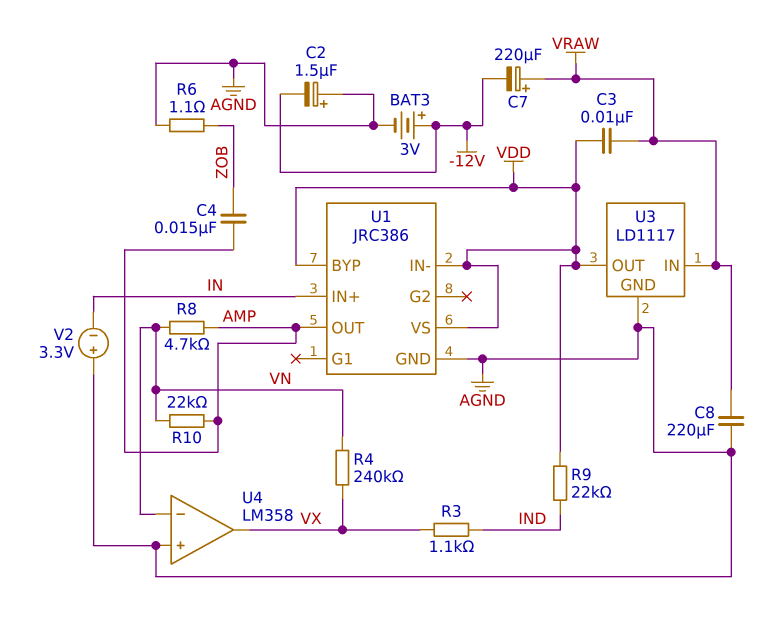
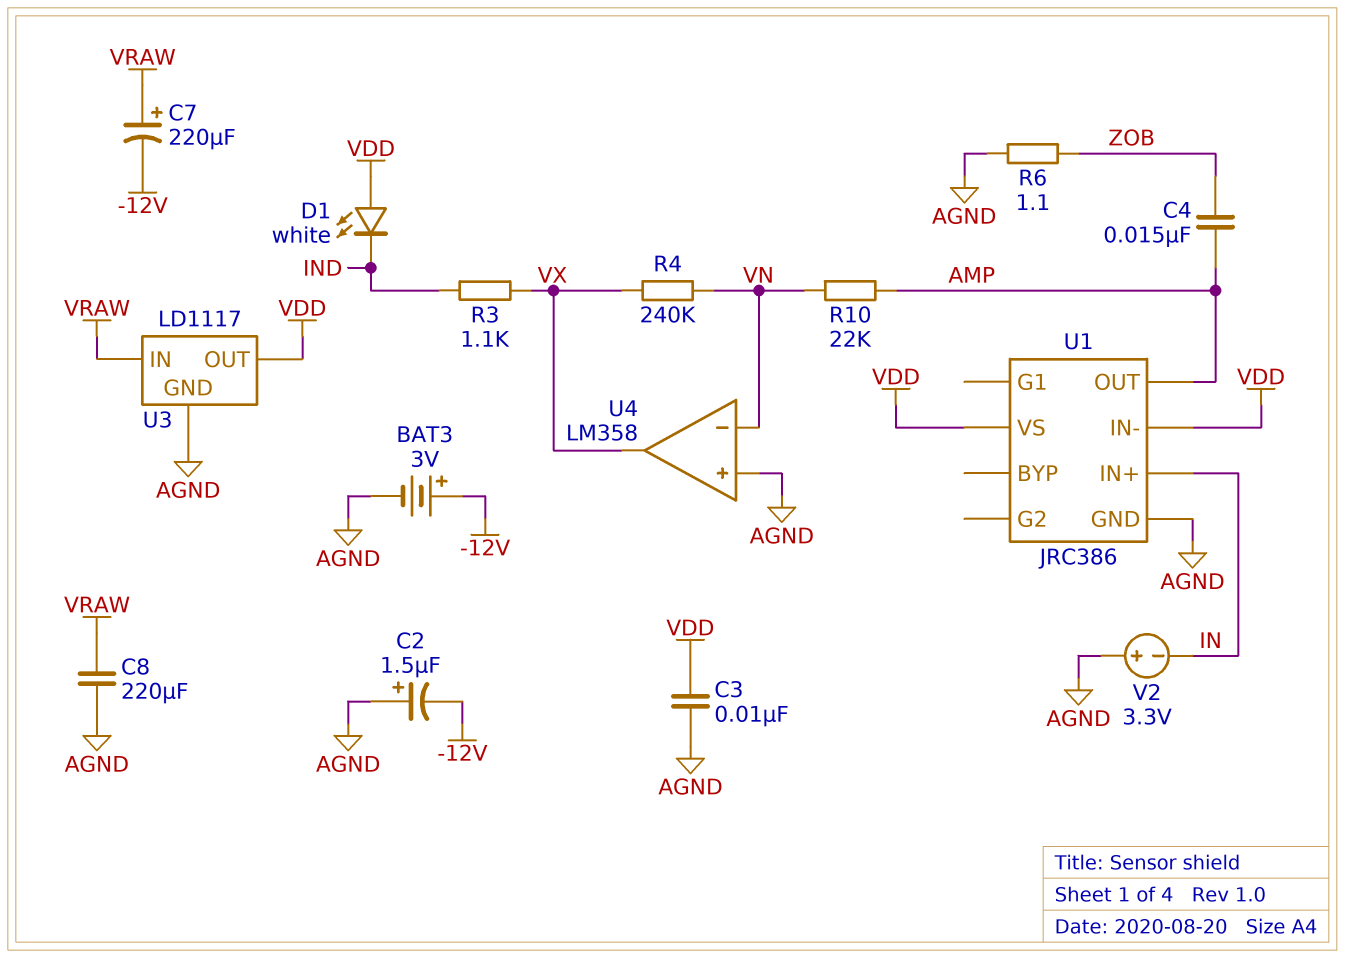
C3: 10nF (VDD, VRAW) -> 10nF (AGND, VDD)
D1: none -> LED white (A VDD, K IND)
R8: 4.7k (AMP, VN) -> none
R9: 22k (IND, VDD) -> none
U1 pin BYP: VDD -> none

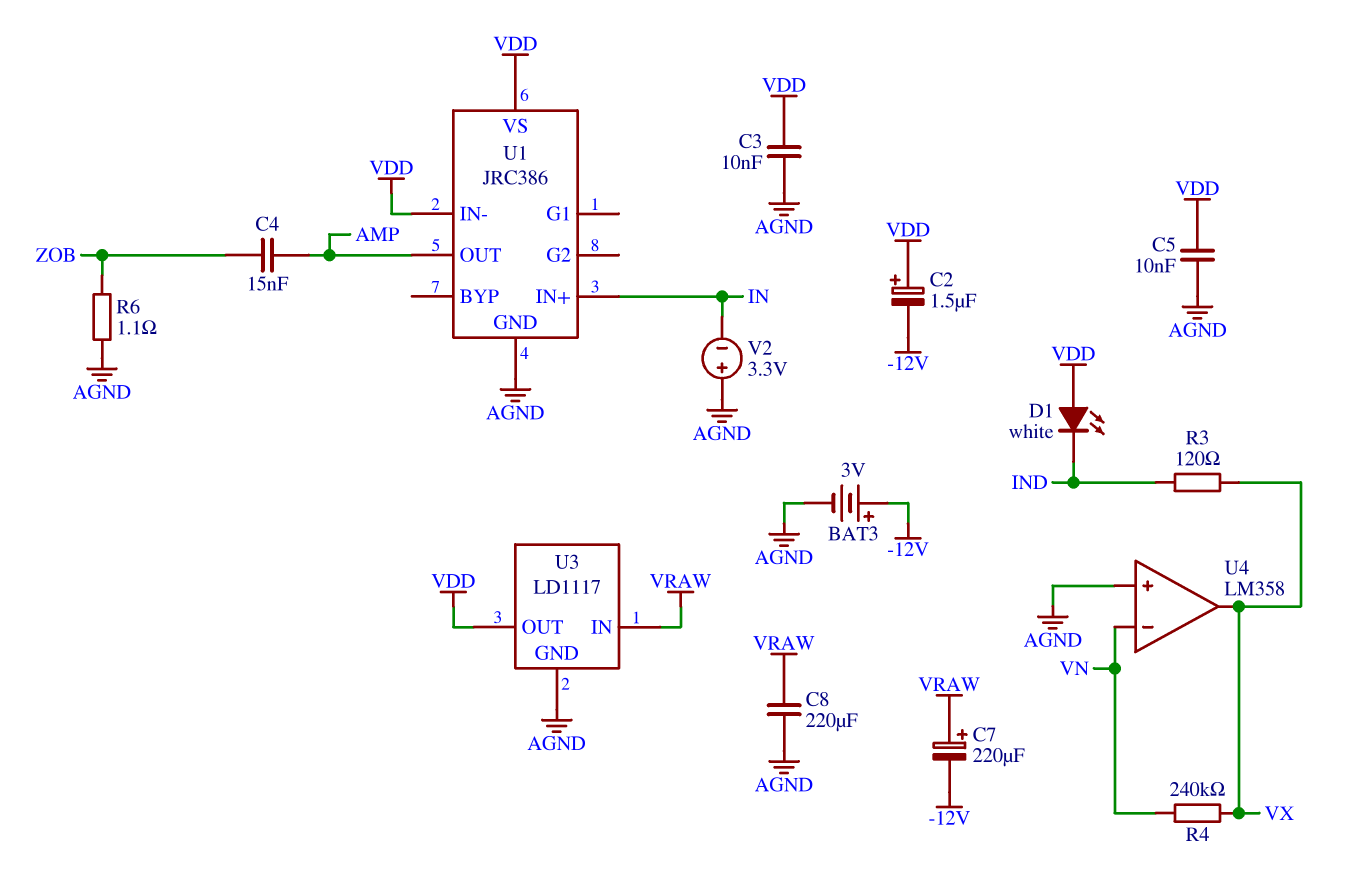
C2: 1.5uF (plus AGND, minus -12V) -> 1.5uF (plus VDD, minus -12V)
C5: none -> 10nF (AGND, VDD)
R3: 1.1k (IND, VX) -> 120 (IND, VX)
R10: 22k (AMP, VN) -> none

